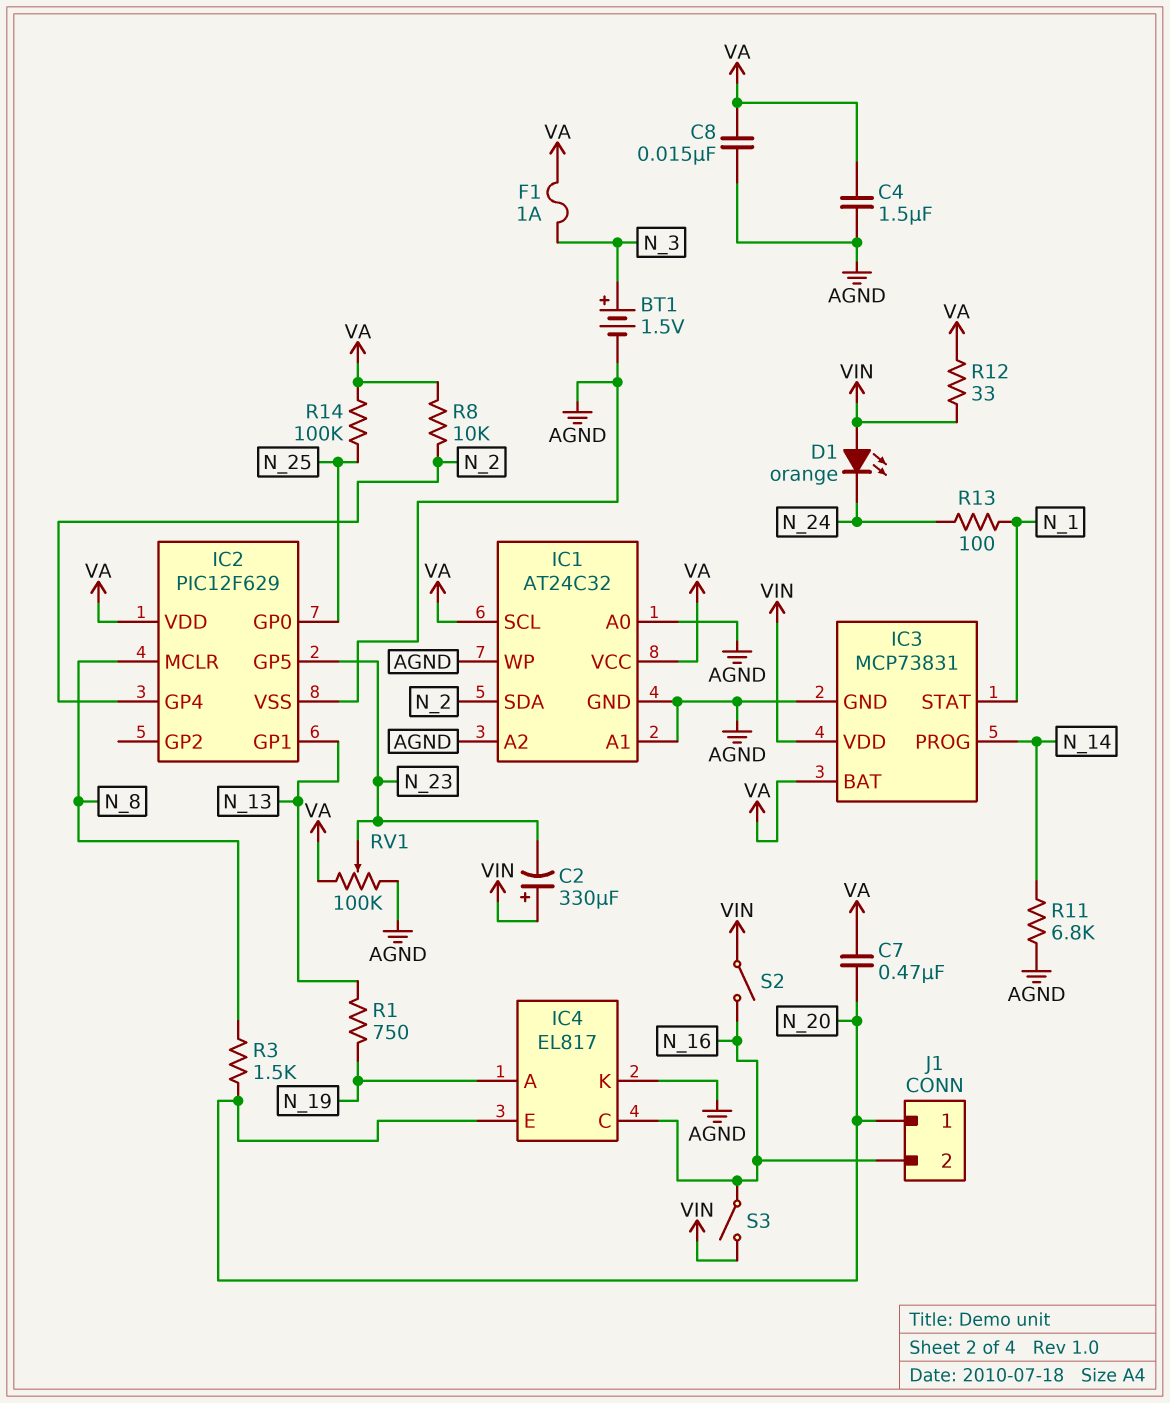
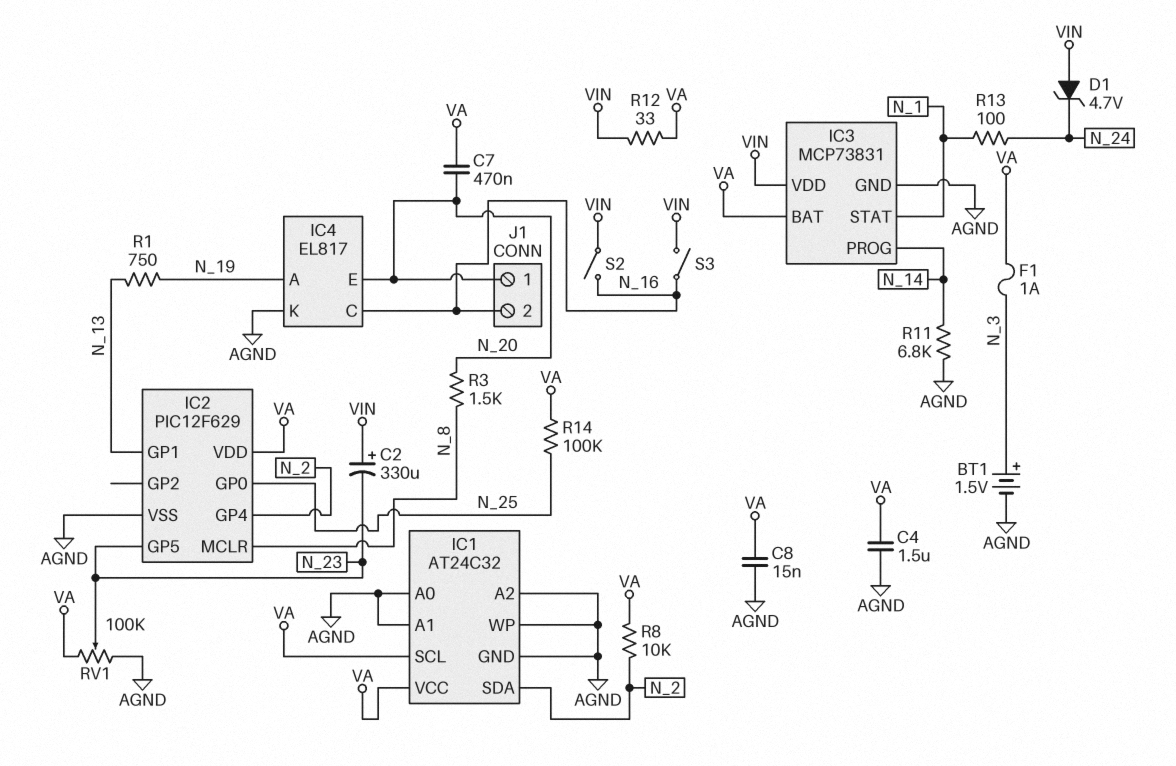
D1: LED orange (A VIN, K N_24) -> zener 4.7V (A VIN, K N_24)

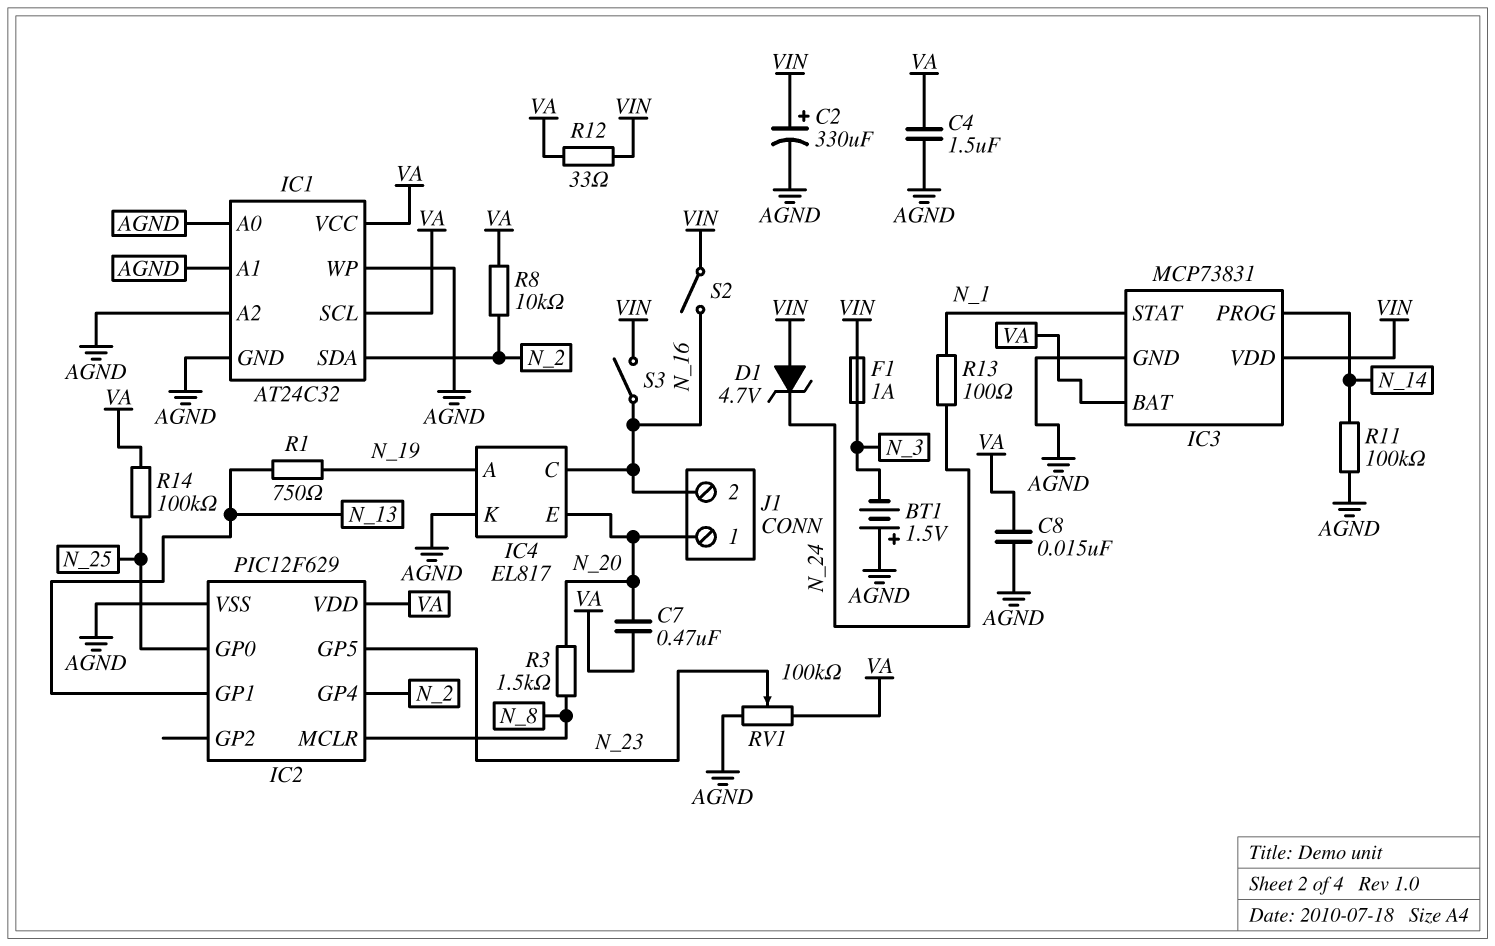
BT1: 1.5V (plus N_3, minus AGND) -> 1.5V (plus AGND, minus N_3)
C2: 330uF (plus VIN, minus N_23) -> 330uF (plus VIN, minus AGND)
F1: 1A (N_3, VA) -> 1A (N_3, VIN)
R11: 6.8k (AGND, N_14) -> 100k (AGND, N_14)

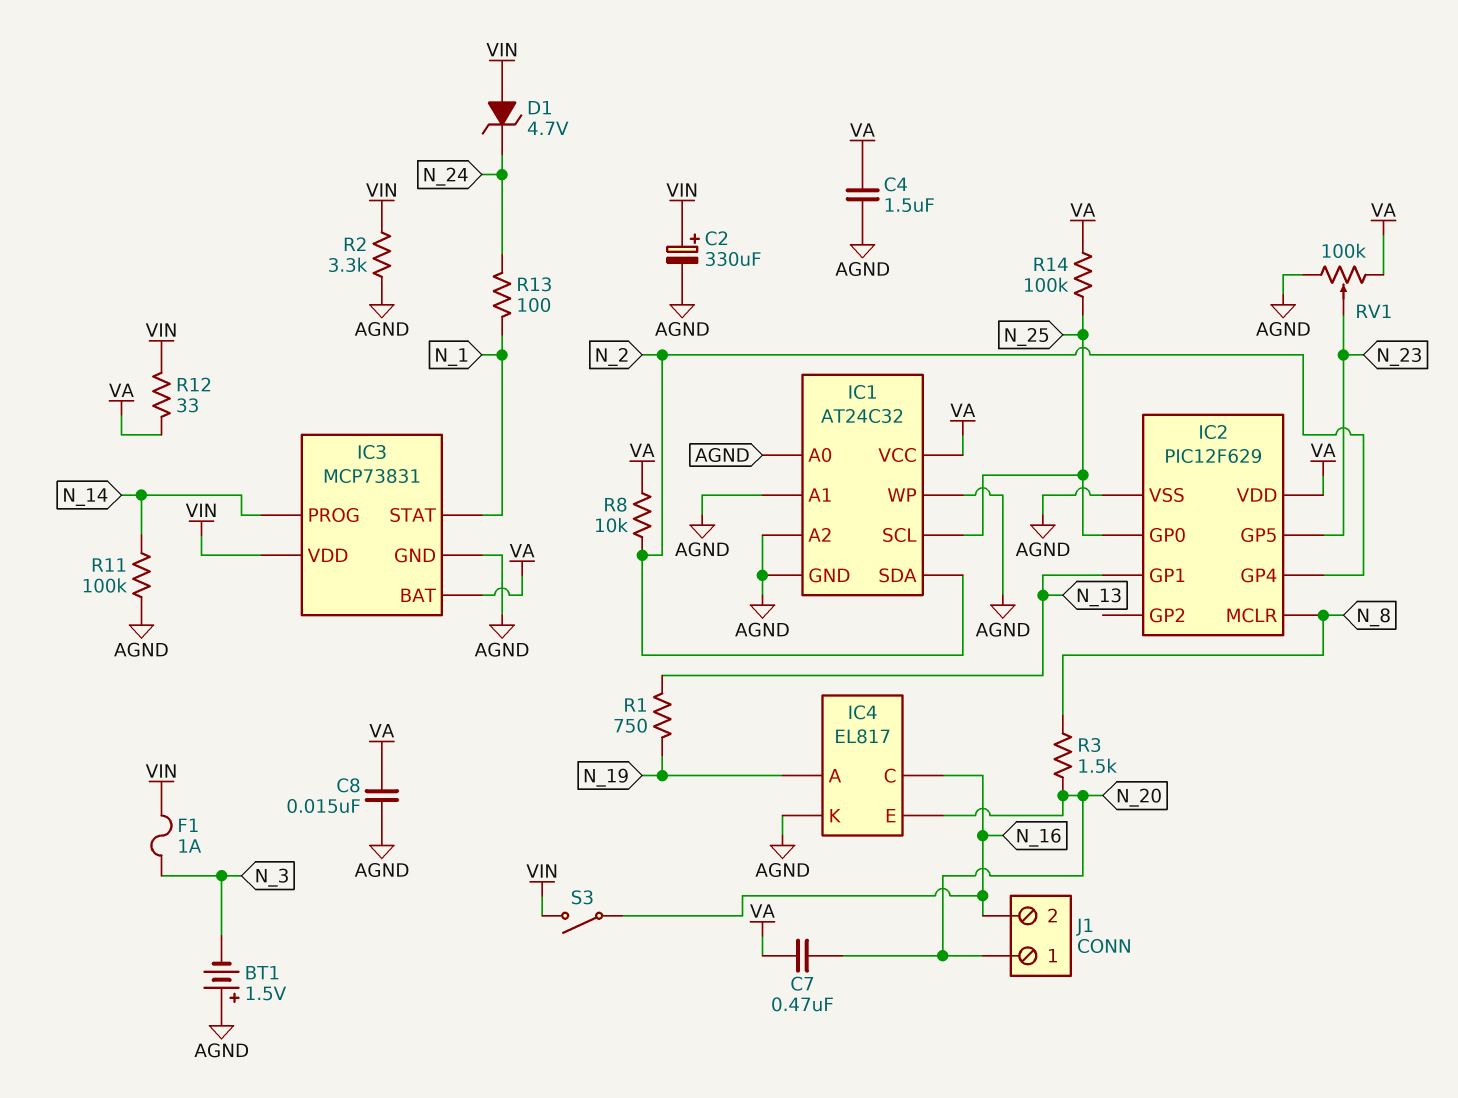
IC1 pin SCL: VA -> N_25
R2: none -> 3.3k (AGND, VIN)
S2: switch (N_16, VIN) -> none

